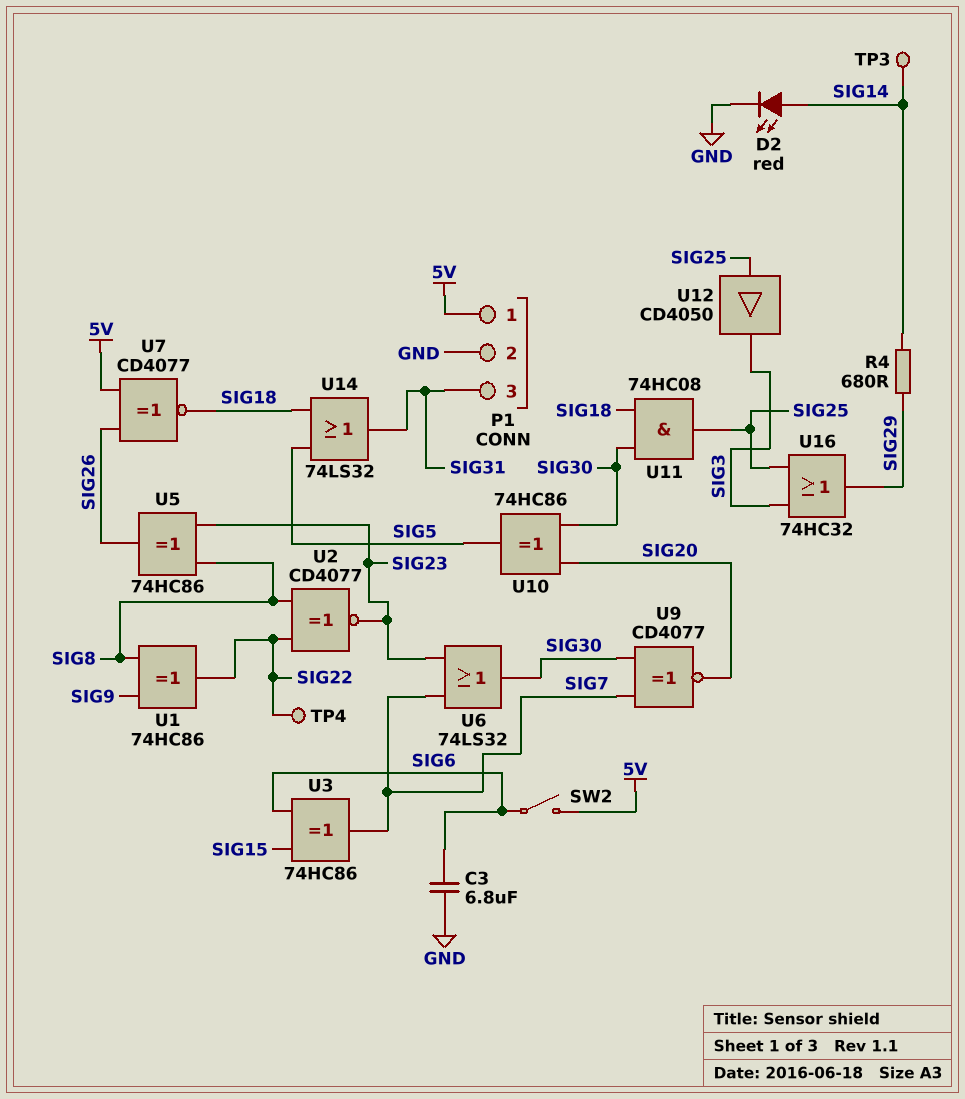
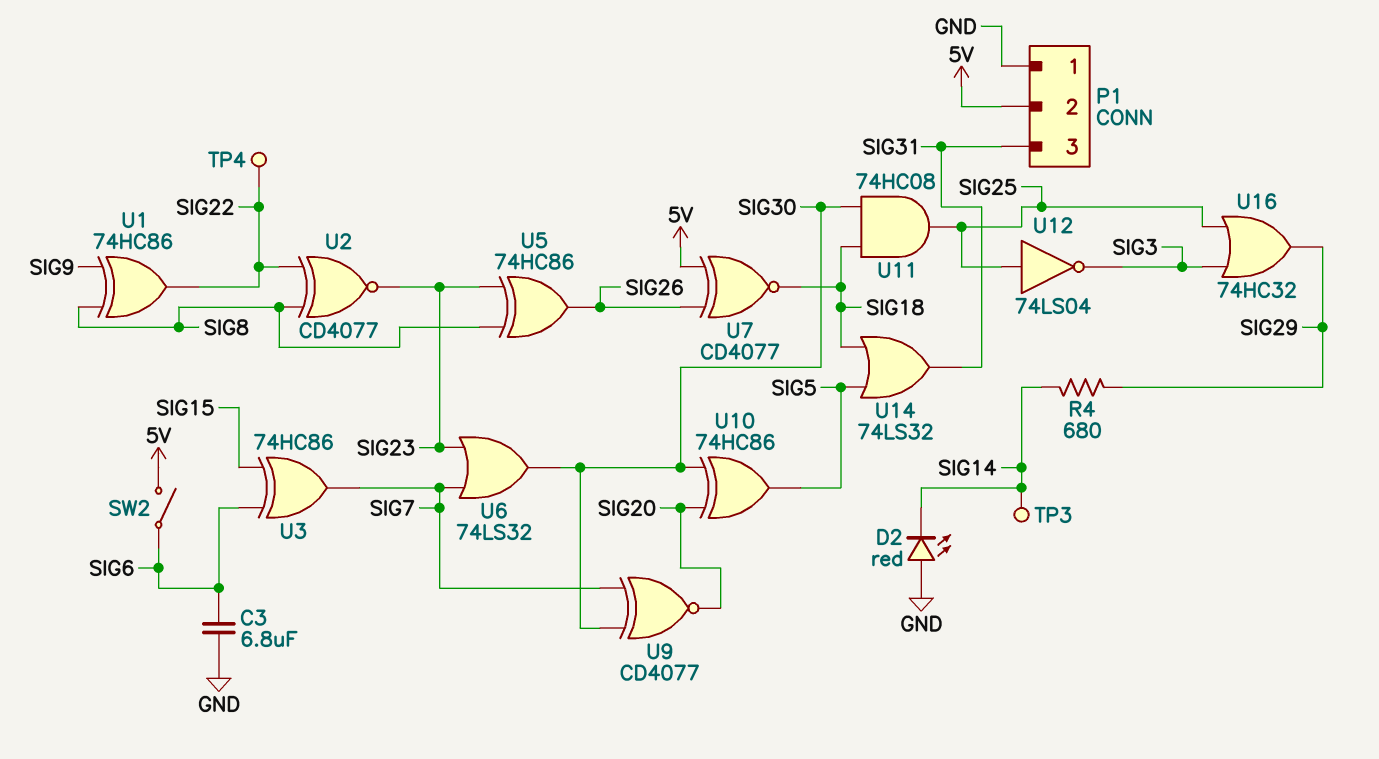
D2: LED red (A SIG14, K GND) -> LED red (A GND, K SIG14)
P1 pin 1: 5V -> GND
P1 pin 2: GND -> 5V
U12: buffer CD4050 (in SIG25, out SIG3) -> NOT 74LS04 (in SIG25, out SIG3)

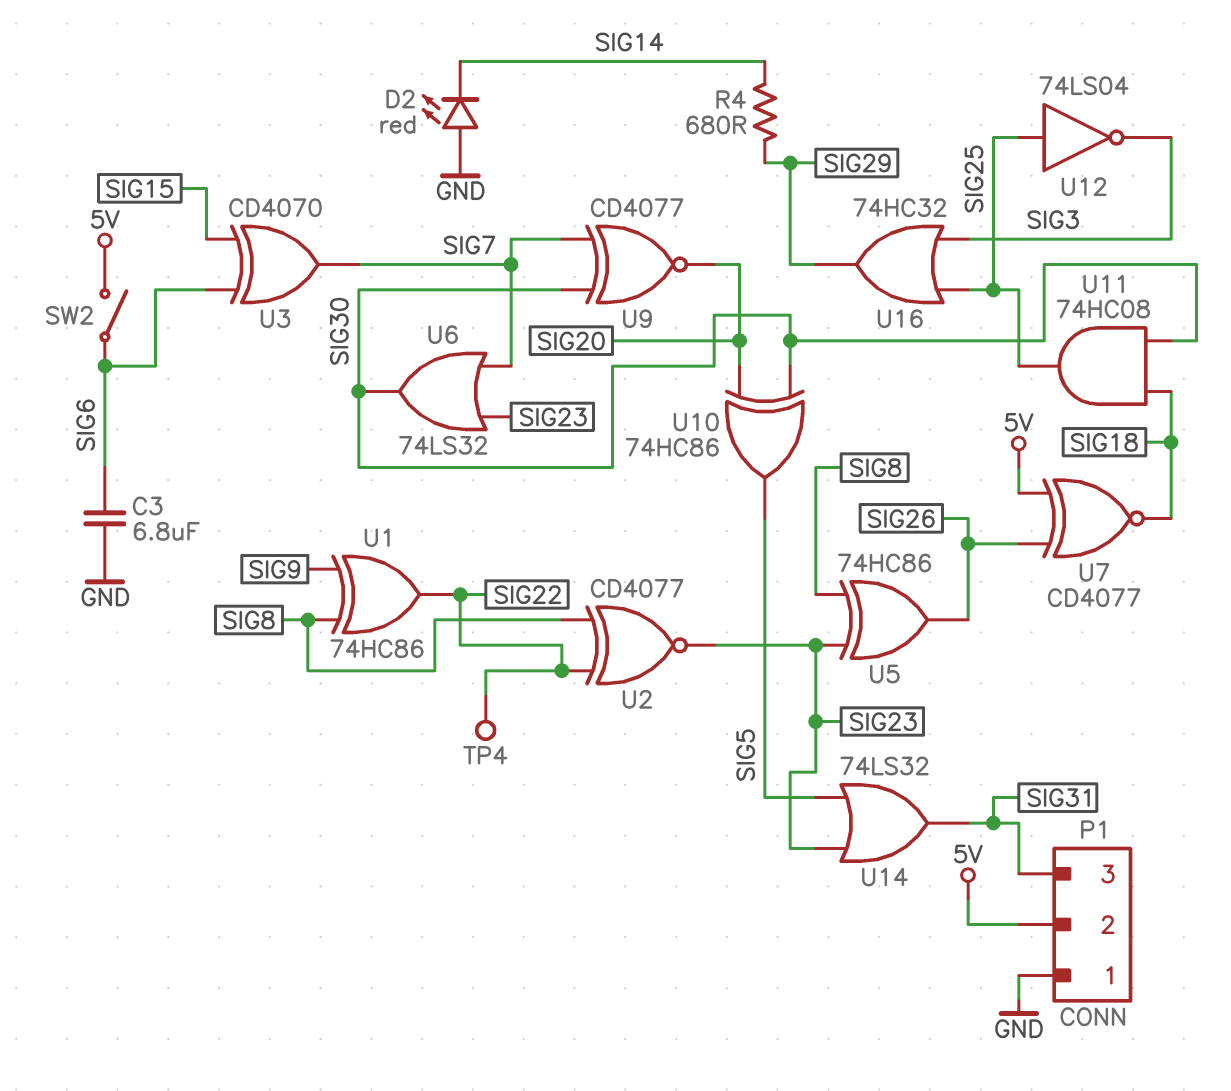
TP3: test point (SIG14) -> none
U3: XOR 74HC86 (in SIG6, in SIG15, out SIG7) -> XOR CD4070 (in SIG6, in SIG15, out SIG7)
U14: OR 74LS32 (in SIG5, in SIG18, out SIG31) -> OR 74LS32 (in SIG5, in SIG23, out SIG31)

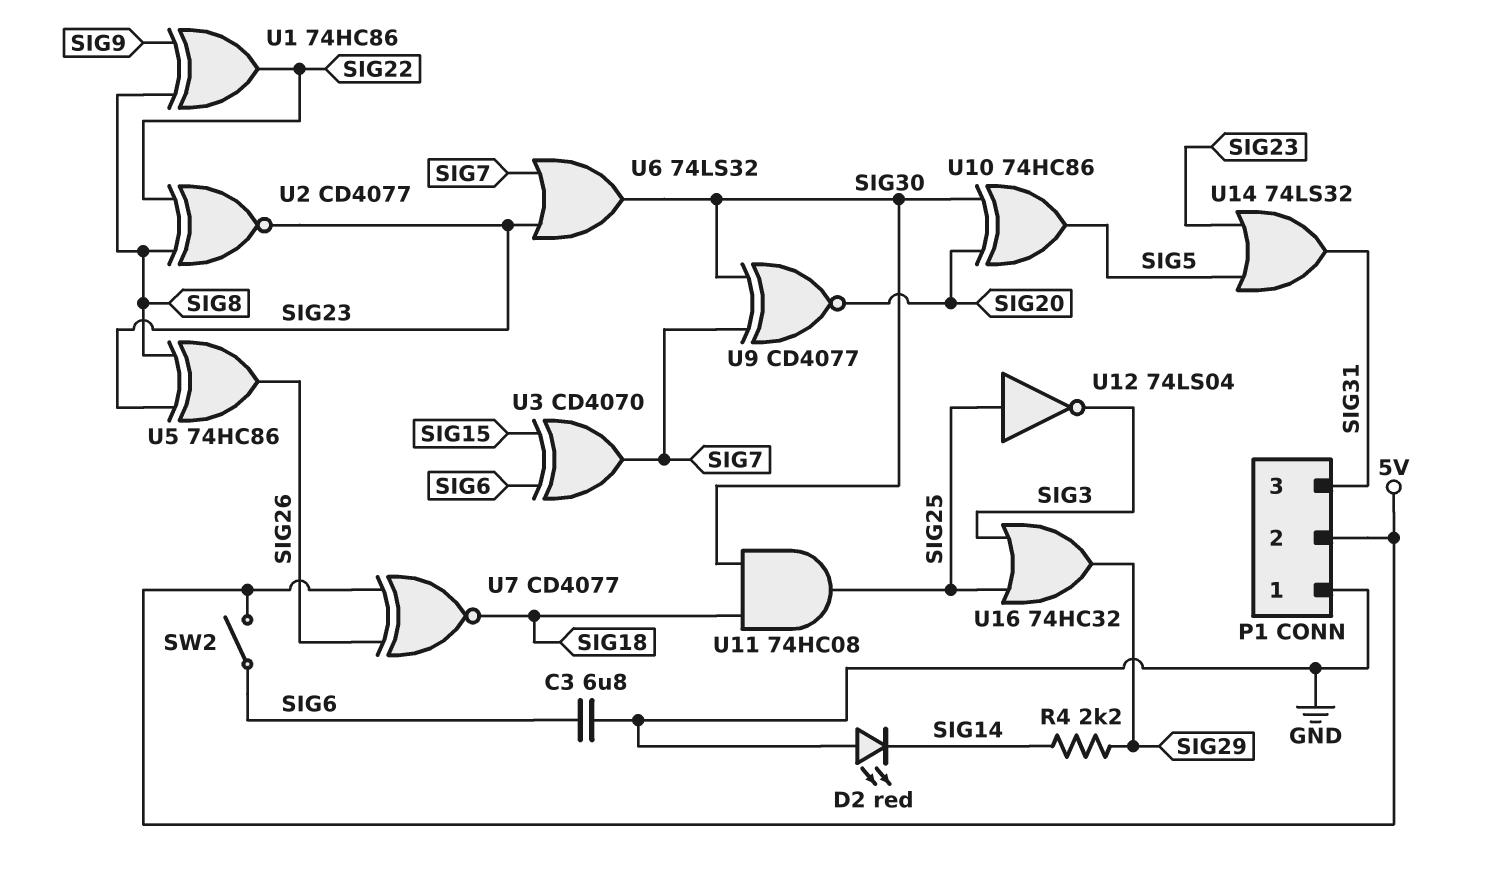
R4: 680 (SIG14, SIG29) -> 2.2k (SIG14, SIG29)
TP4: test point (SIG22) -> none

